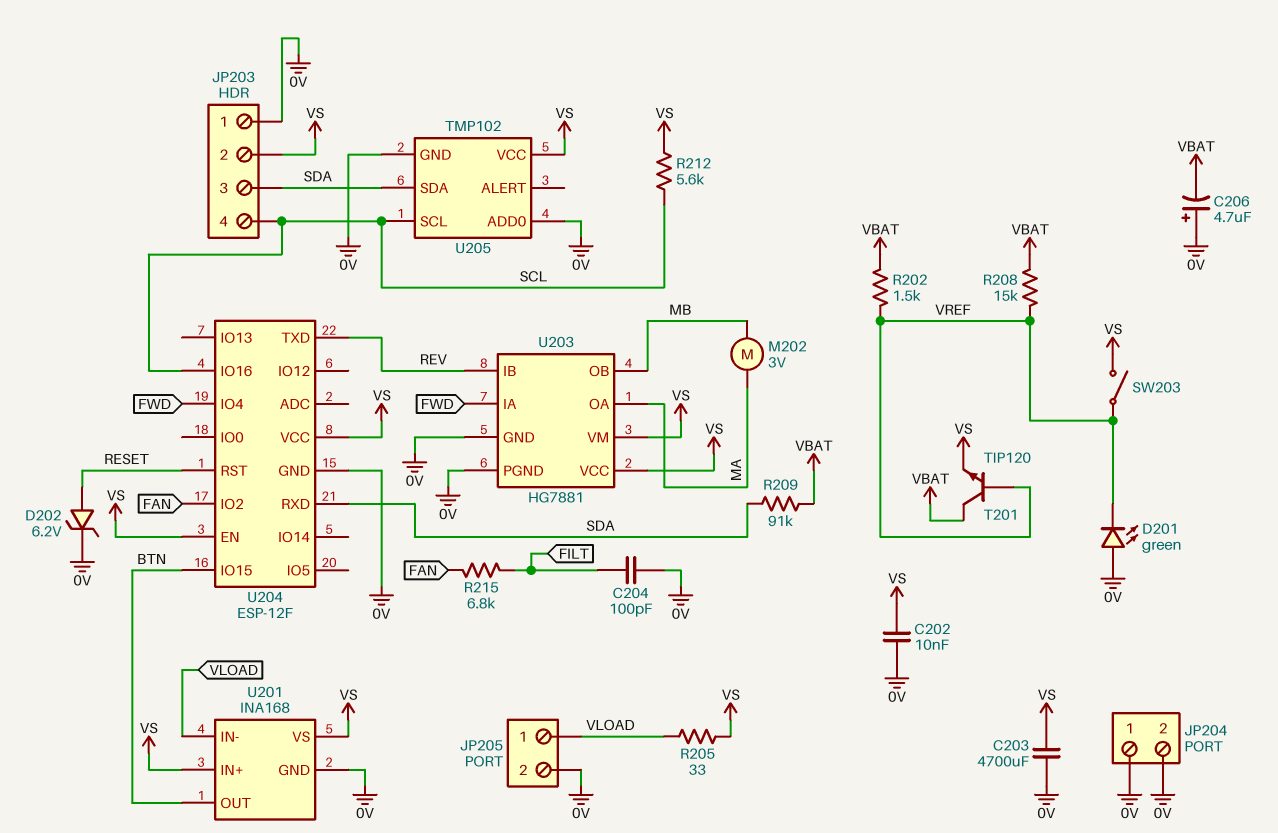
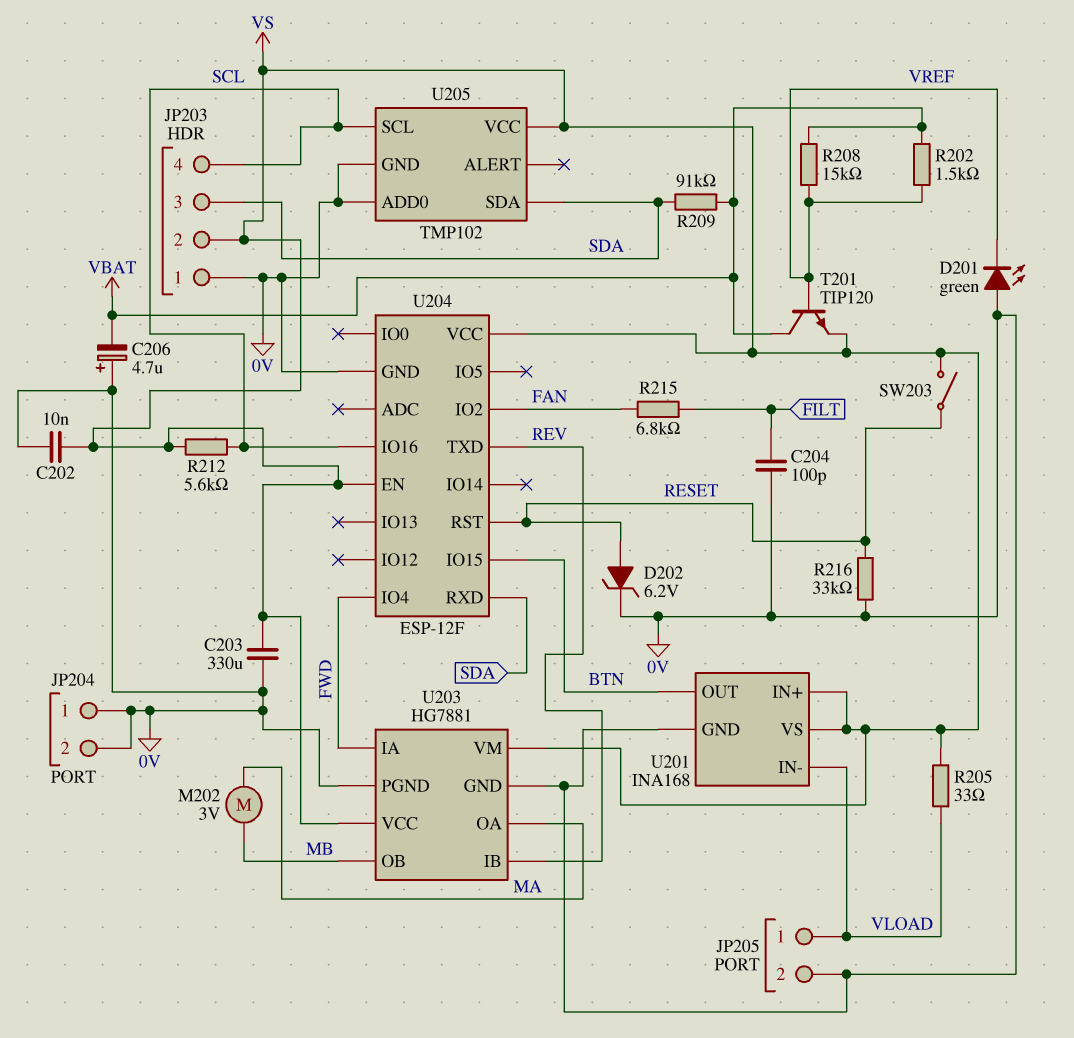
C203: 4700uF (0V, VS) -> 330uF (0V, VS)
R216: none -> 33k (0V, RESET)
SW203: switch (VREF, VS) -> switch (RESET, VS)

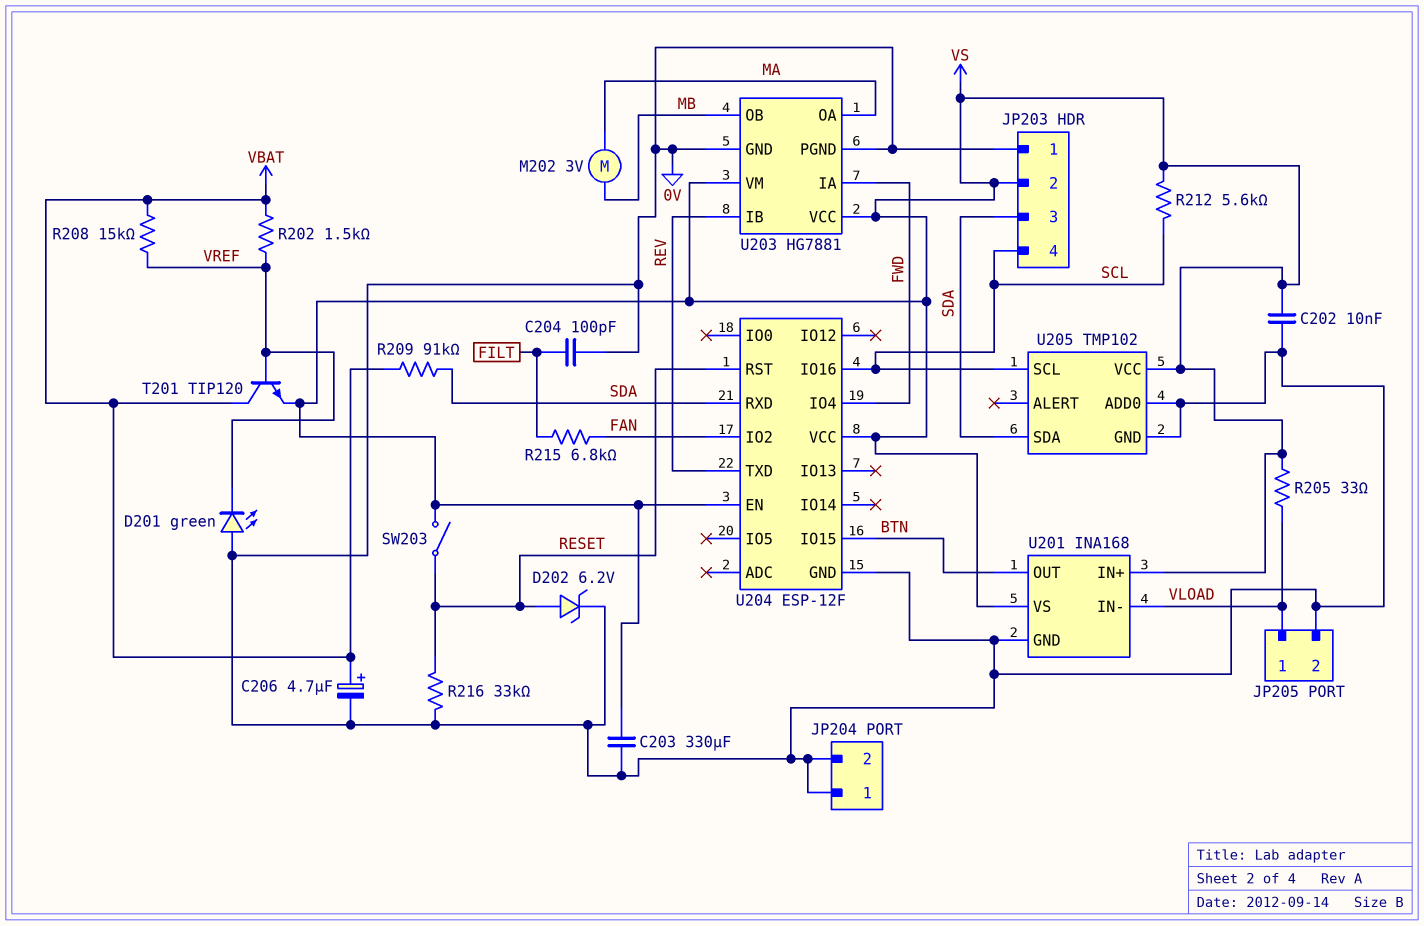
C206: 4.7uF (plus 0V, minus VBAT) -> 4.7uF (plus VBAT, minus 0V)

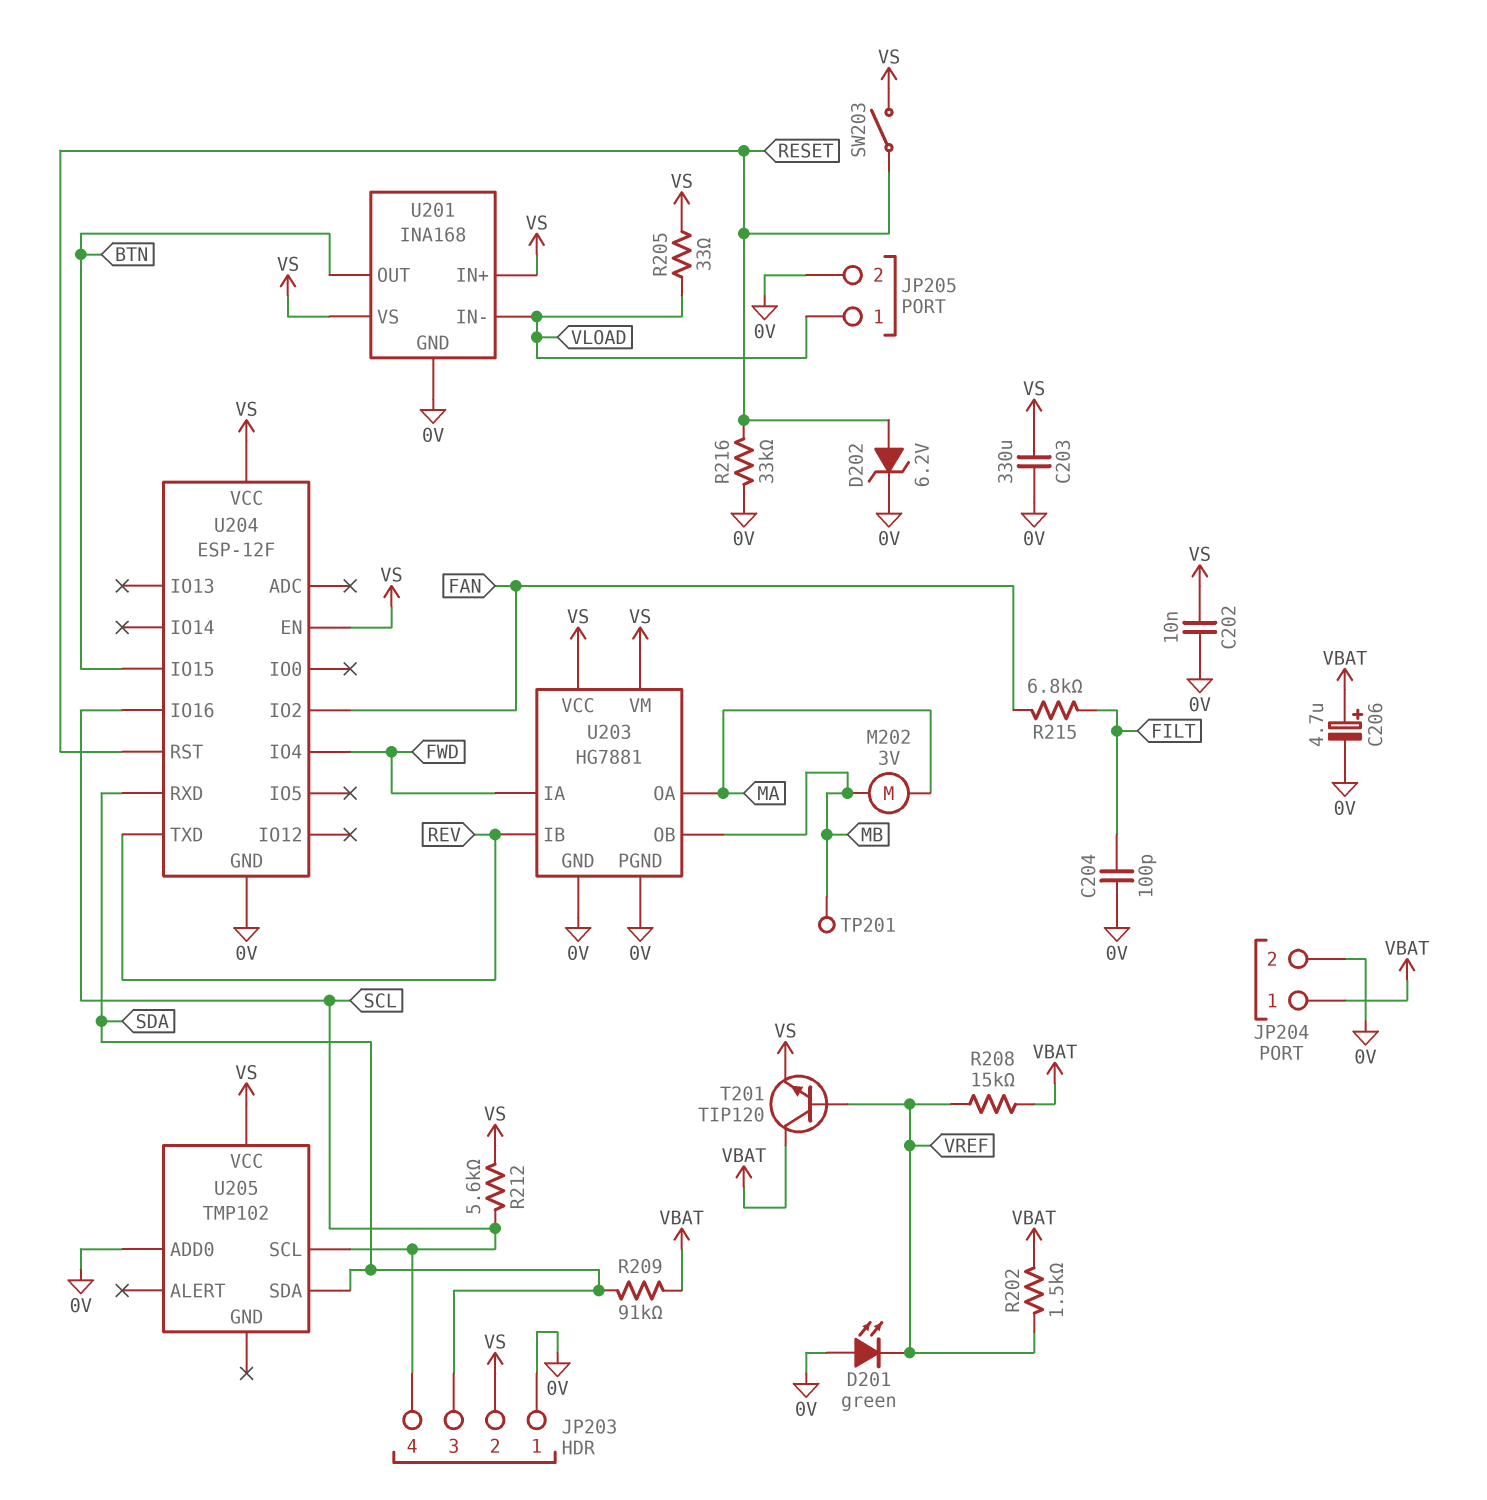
JP204 pin 1: 0V -> VBAT
TP201: none -> test point (MB)
U205 pin GND: 0V -> none

